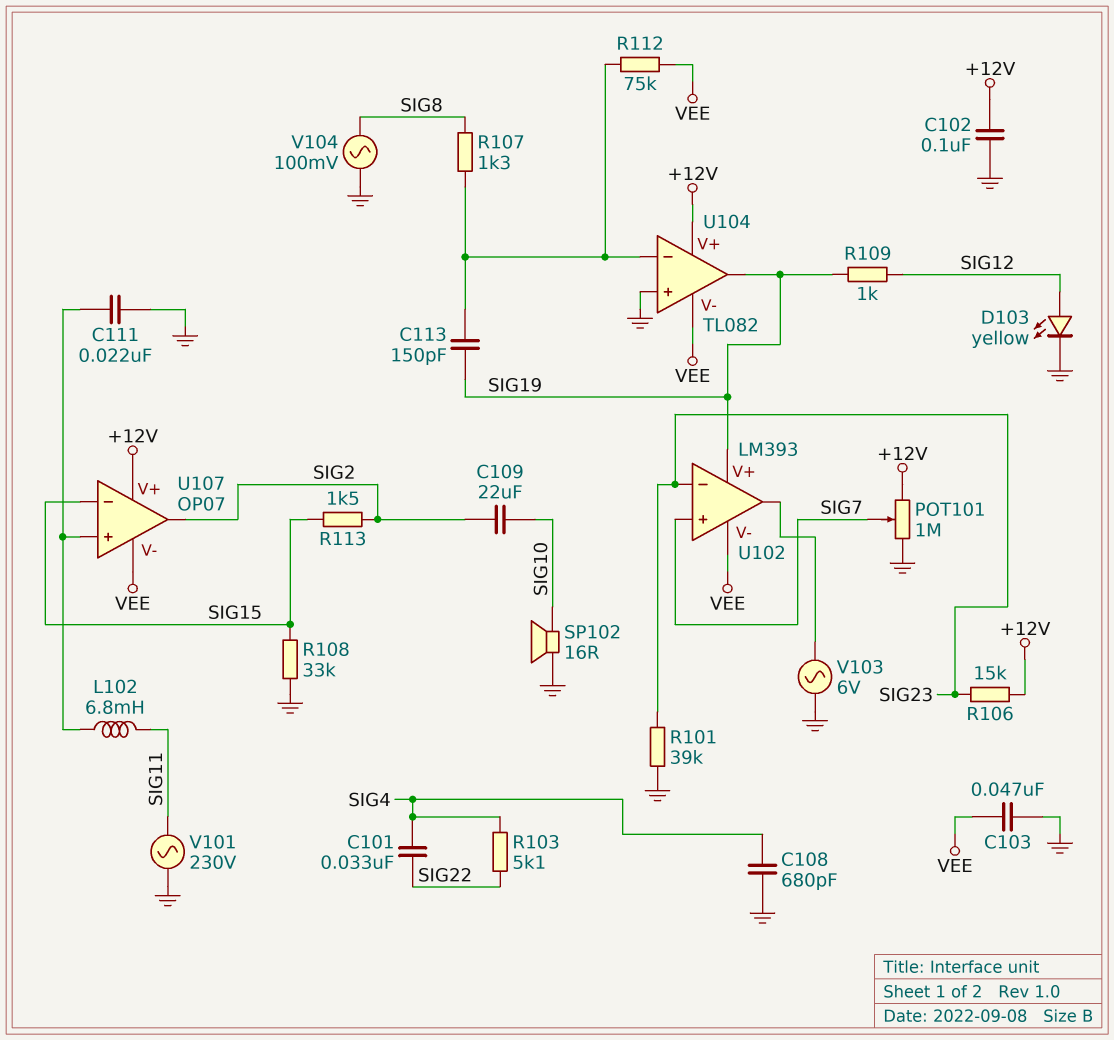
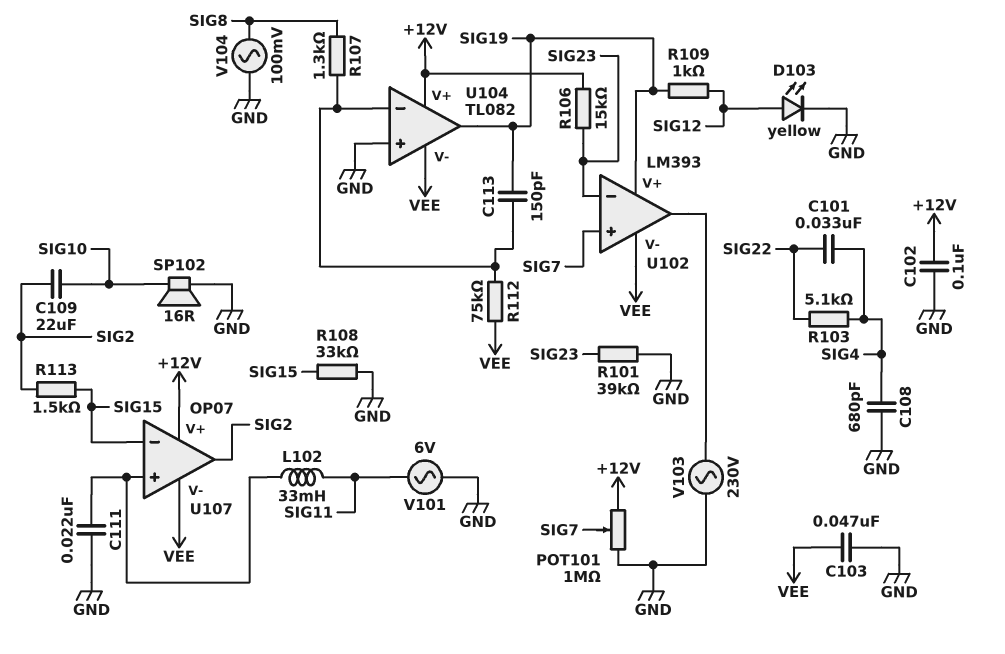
L102: 6.8mH (SIG11, U107/in+) -> 33mH (SIG11, U107/in+)
V101: AC 230V (GND, SIG11) -> AC 6V (GND, SIG11)
V103: AC 6V (GND, U102/out) -> AC 230V (GND, U102/out)

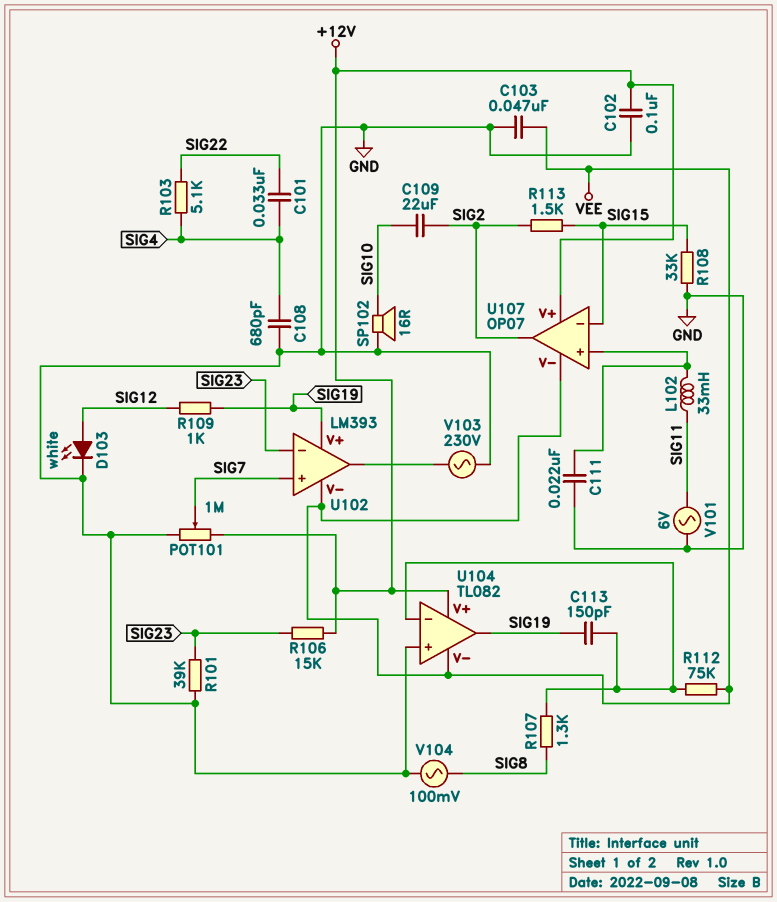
D103: LED yellow (A SIG12, K GND) -> LED white (A SIG12, K GND)

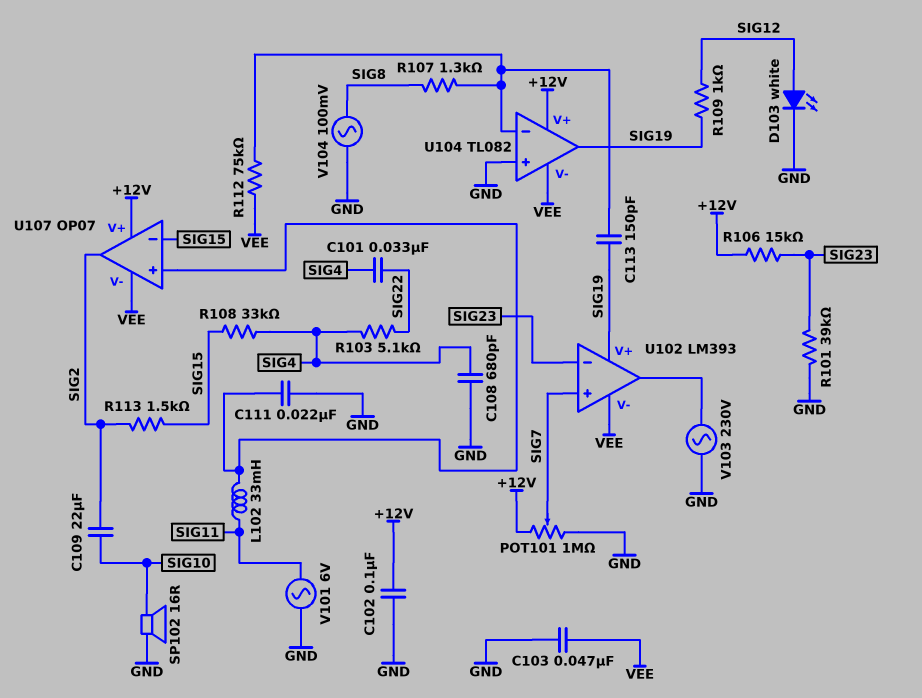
R108: 33k (GND, SIG15) -> 33k (SIG4, SIG15)

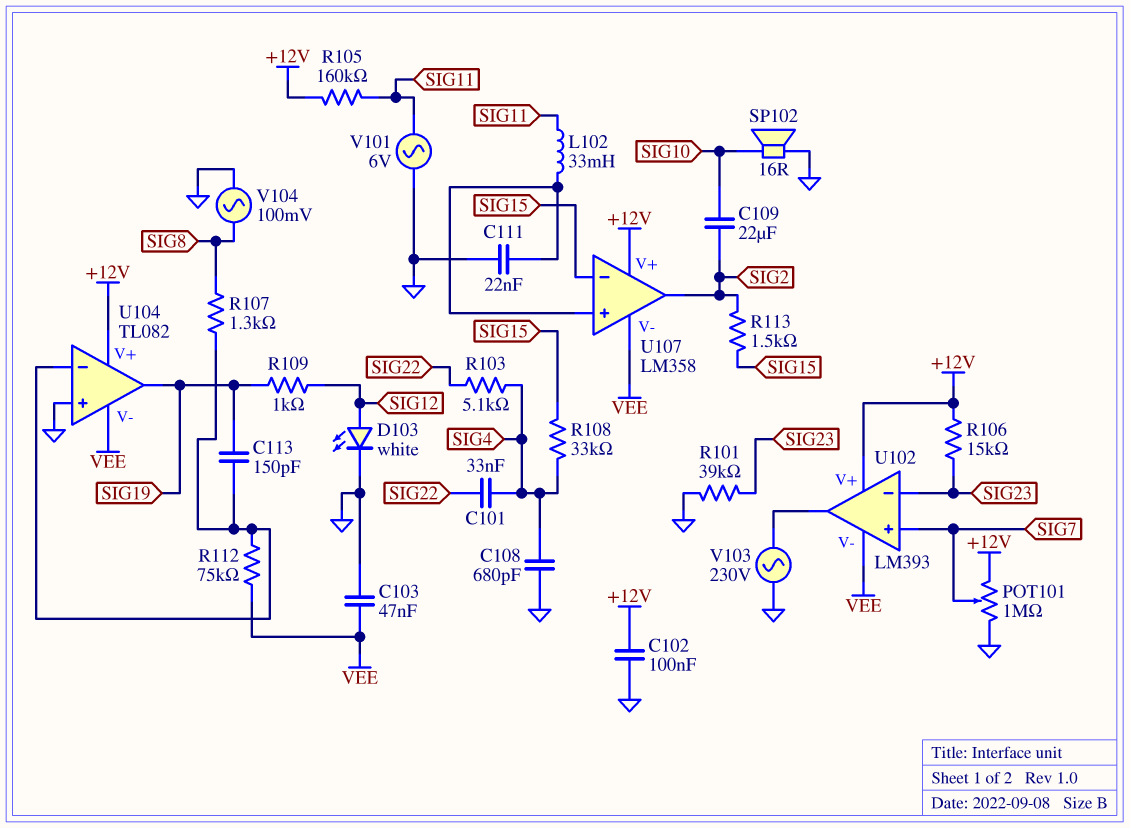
R105: none -> 160k (+12V, SIG11)
U102 pin V+: SIG19 -> +12V
U107: OP07 -> LM358

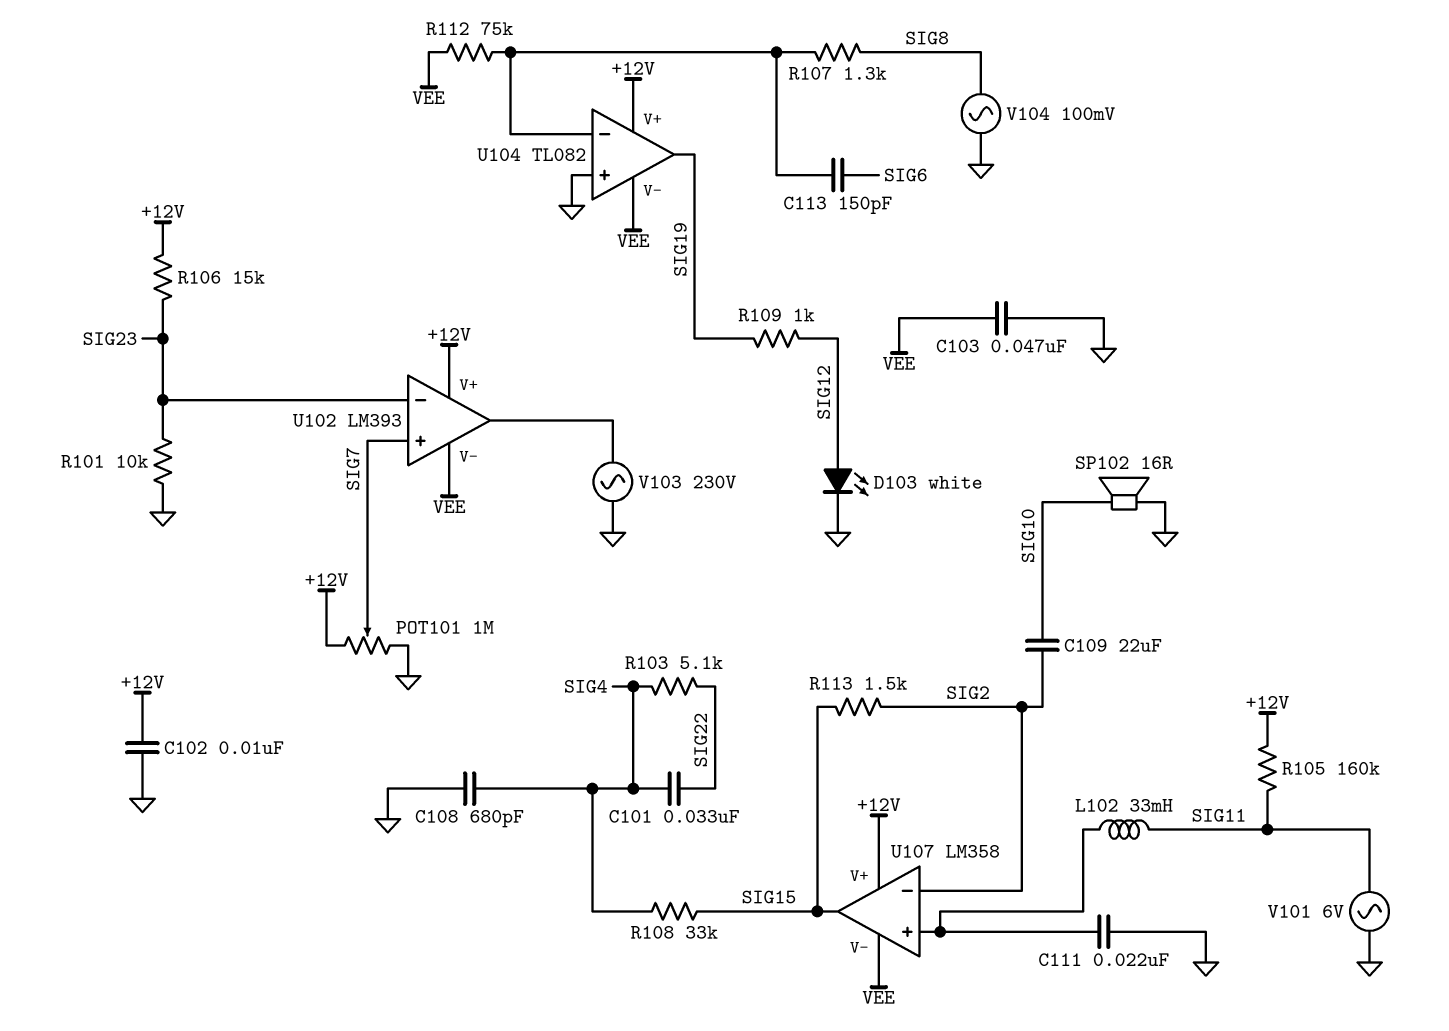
C102: 100nF (+12V, GND) -> 10nF (+12V, GND)
C113: 150pF (SIG19, U104/in-) -> 150pF (SIG6, U104/in-)
R101: 39k (GND, SIG23) -> 10k (GND, SIG23)
U107 pin in-: SIG15 -> SIG2
U107 pin out: SIG2 -> SIG15

